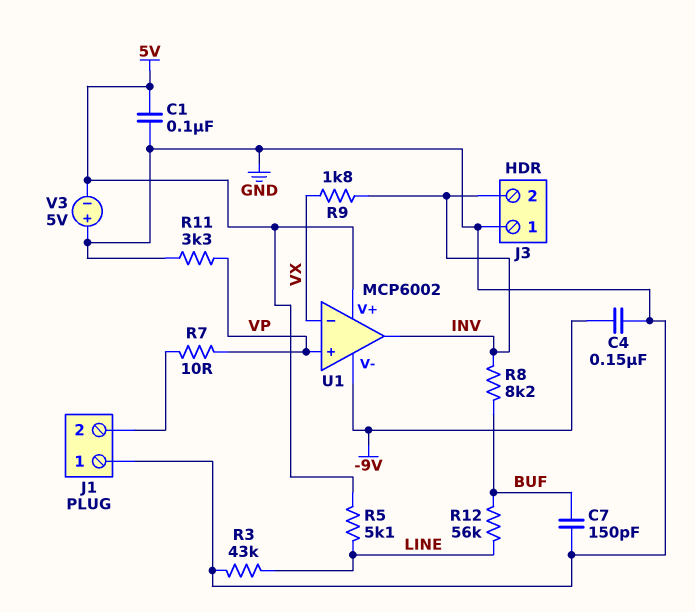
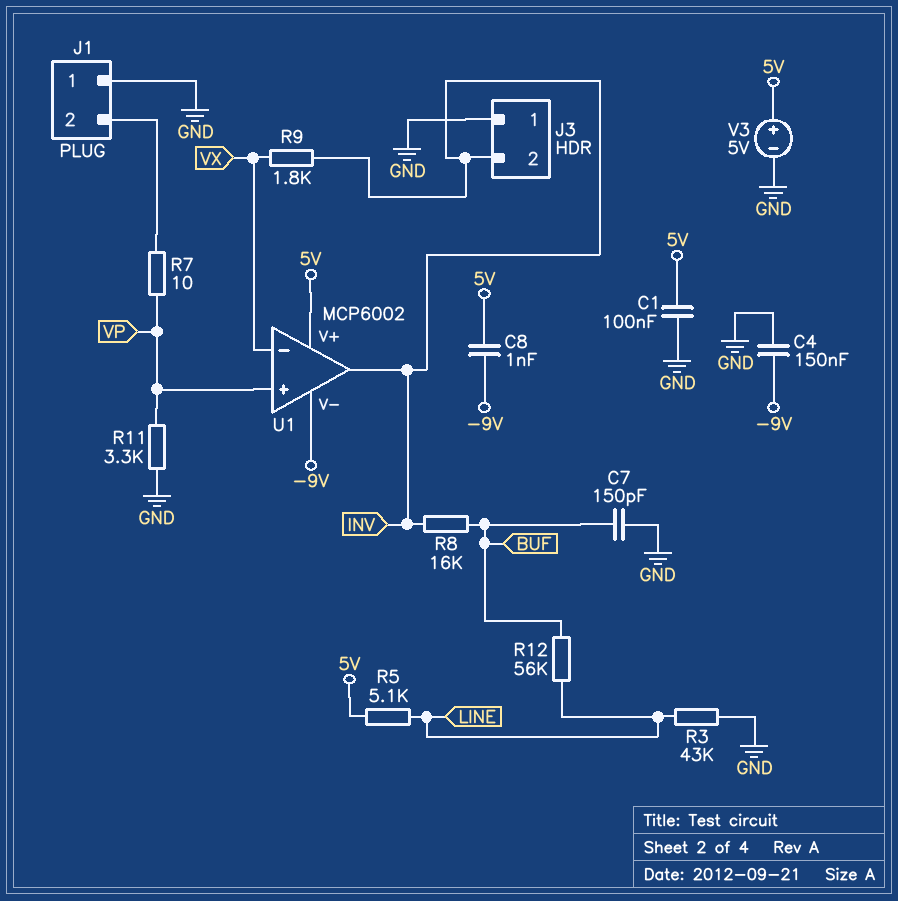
C8: none -> 1nF (-9V, 5V)
R8: 8.2k (BUF, INV) -> 16k (BUF, INV)
V3: 5V (plus GND, minus 5V) -> 5V (plus 5V, minus GND)

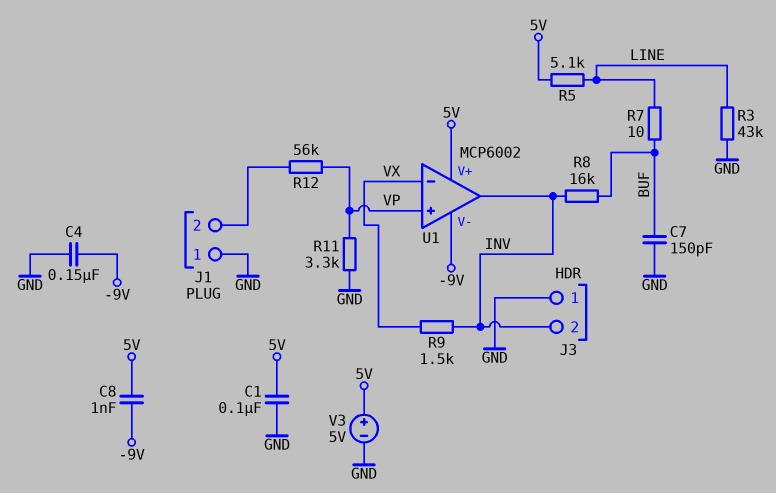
R7: 10 (J1/2, VP) -> 10 (BUF, LINE)
R9: 1.8k (INV, VX) -> 1.5k (INV, VX)
R12: 56k (BUF, LINE) -> 56k (J1/2, VP)

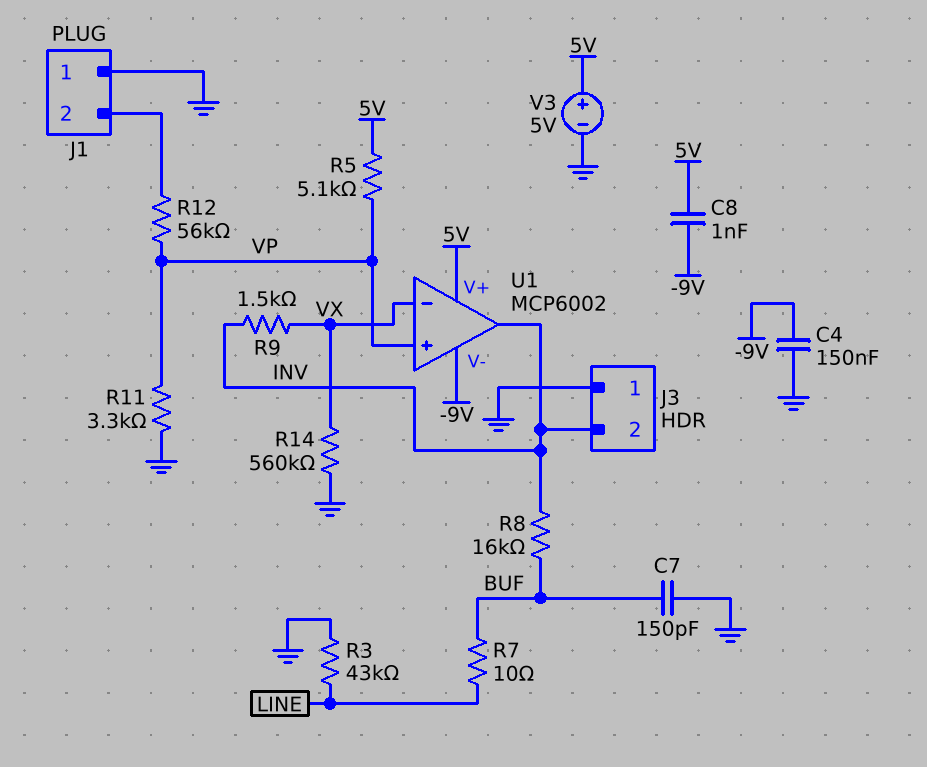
C1: 100nF (5V, GND) -> none
R5: 5.1k (5V, LINE) -> 5.1k (5V, VP)
R14: none -> 560k (GND, VX)

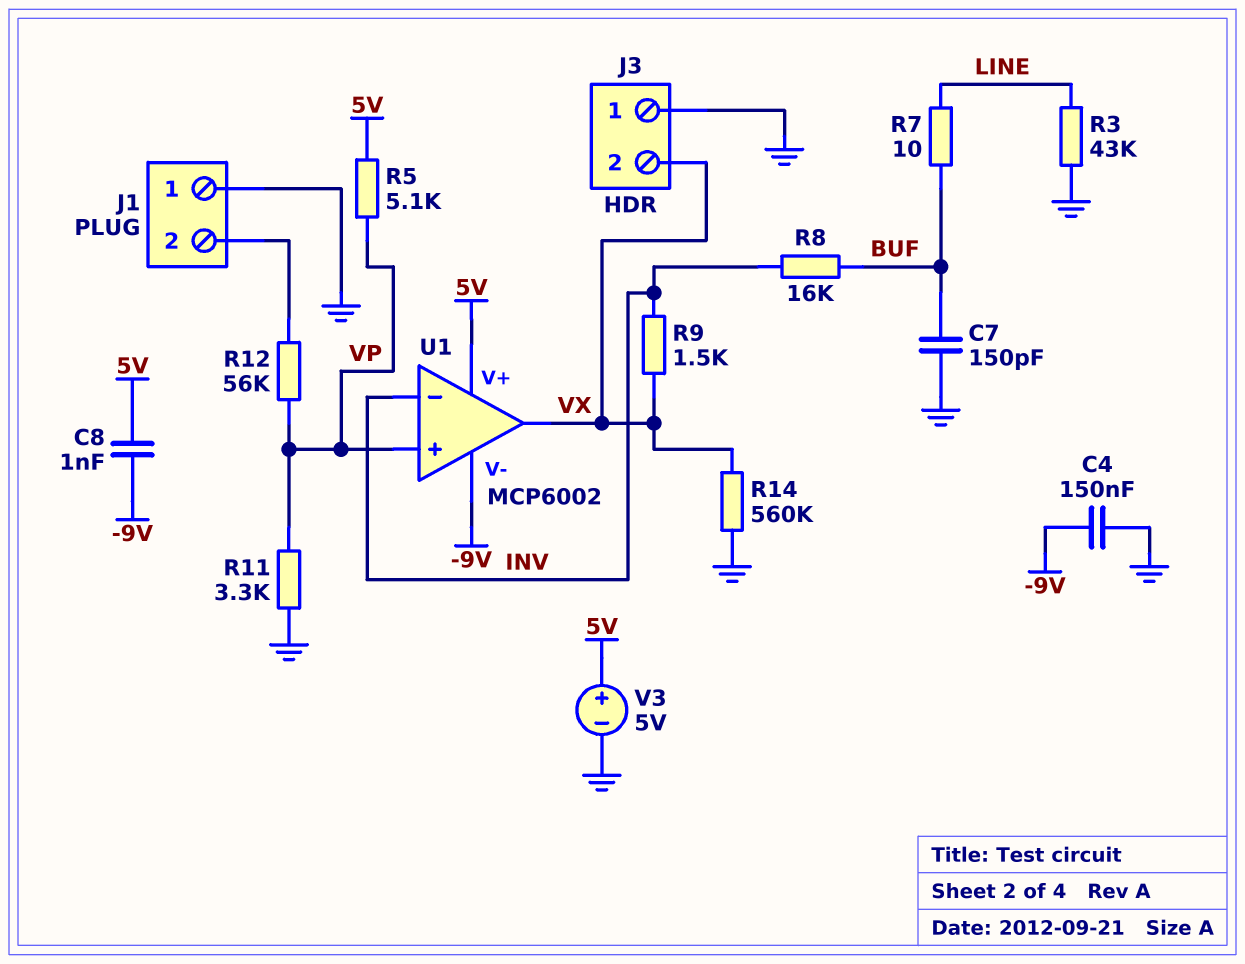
J3 pin 2: INV -> VX
U1 pin in-: VX -> INV
U1 pin out: INV -> VX

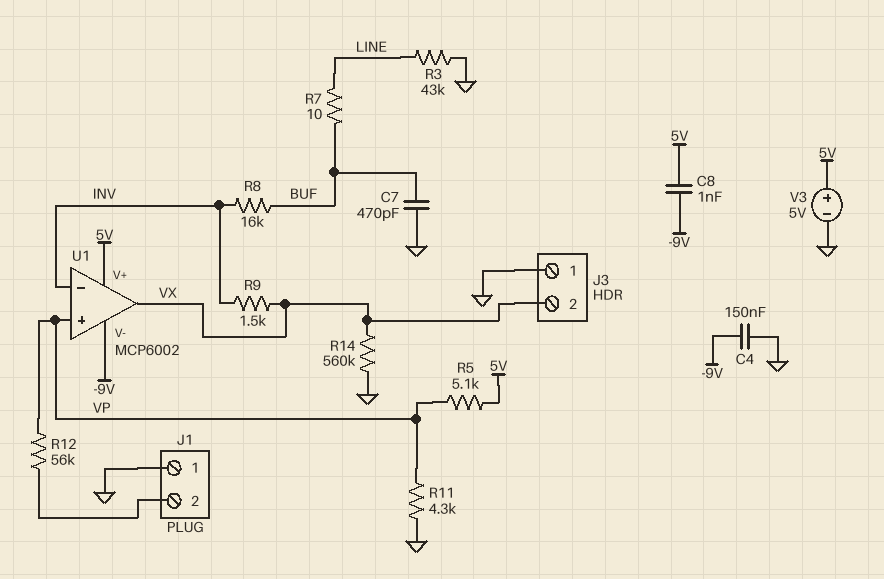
C7: 150pF (BUF, GND) -> 470pF (BUF, GND)
R11: 3.3k (GND, VP) -> 4.3k (GND, VP)

